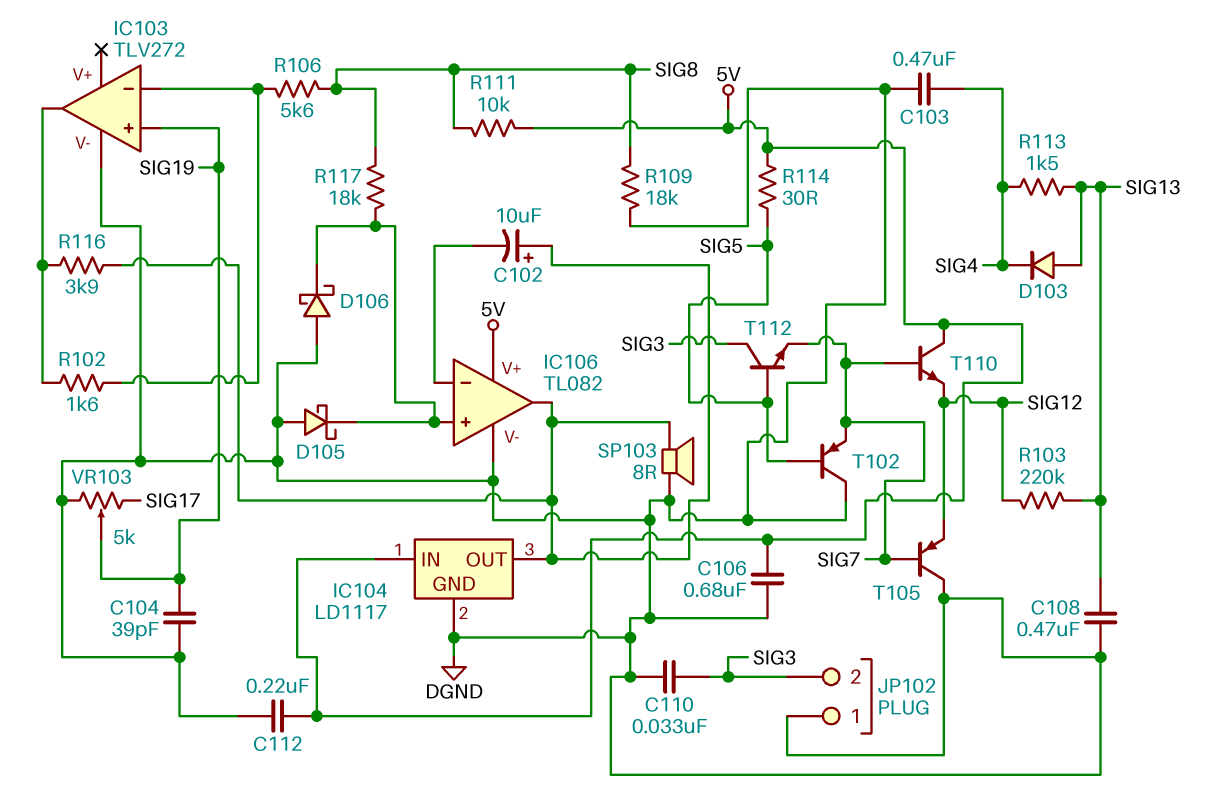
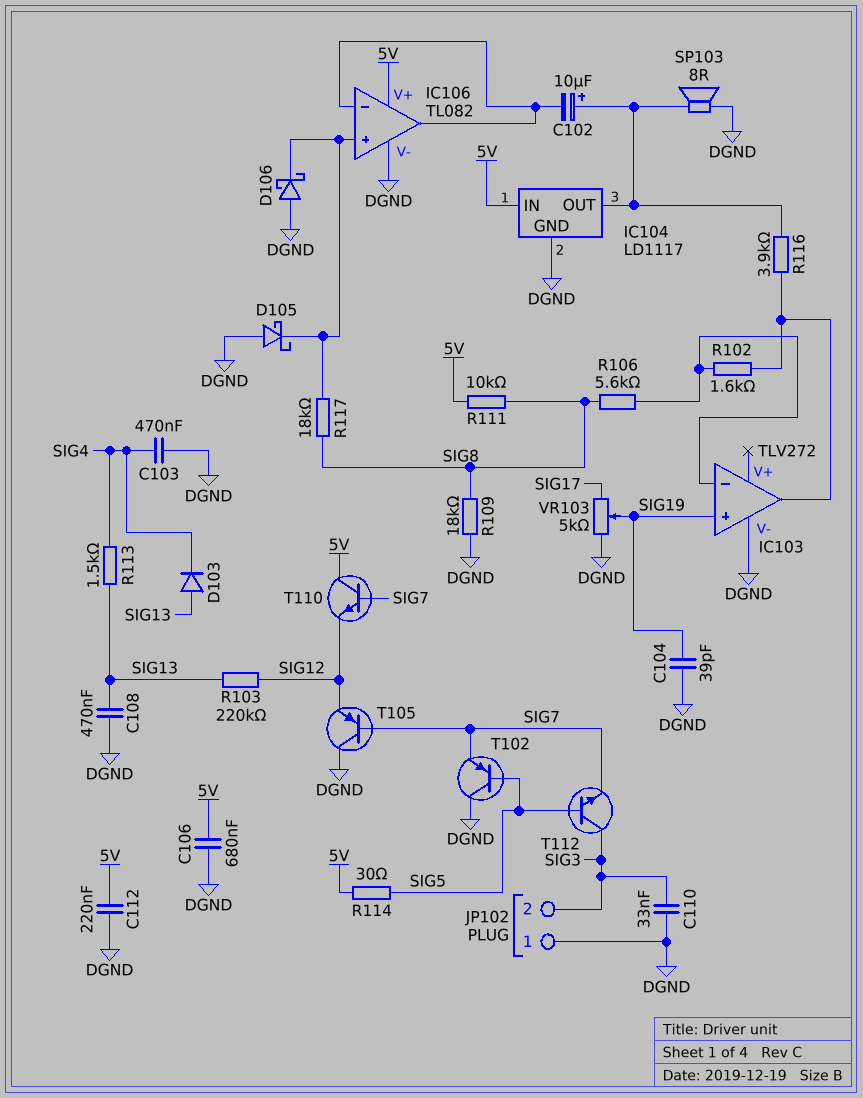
IC106 pin out: IC104/OUT -> IC106/in-

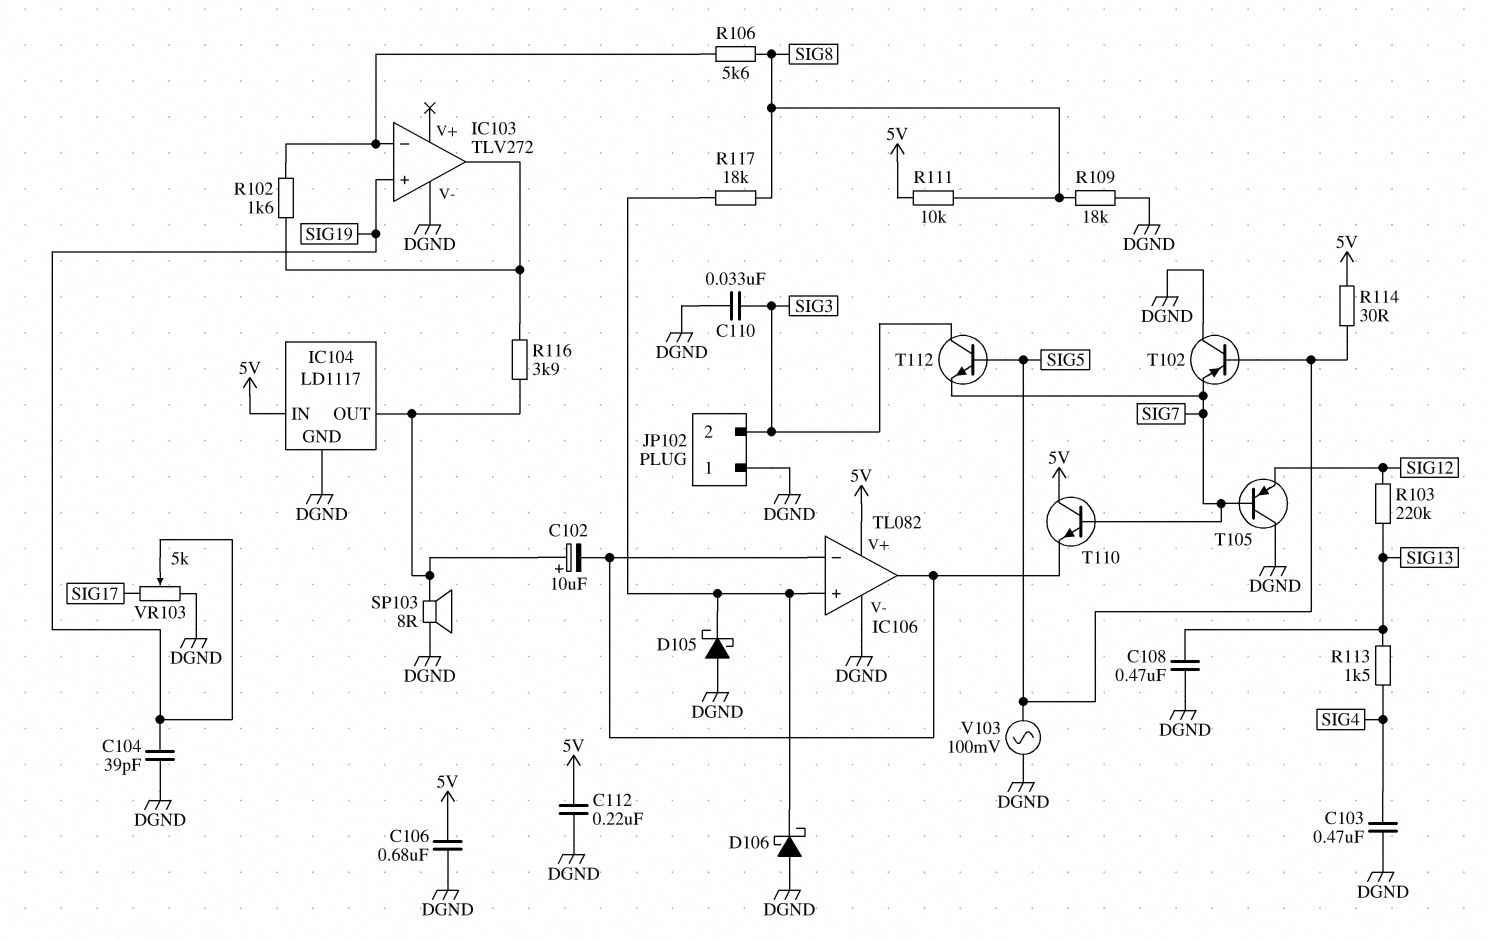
D103: diode (A SIG13, K SIG4) -> none
T110: NPN (B SIG7, C 5V, E SIG12) -> NPN (B SIG7, C 5V, E IC106/in-)
V103: none -> AC 100mV (DGND, SIG5)

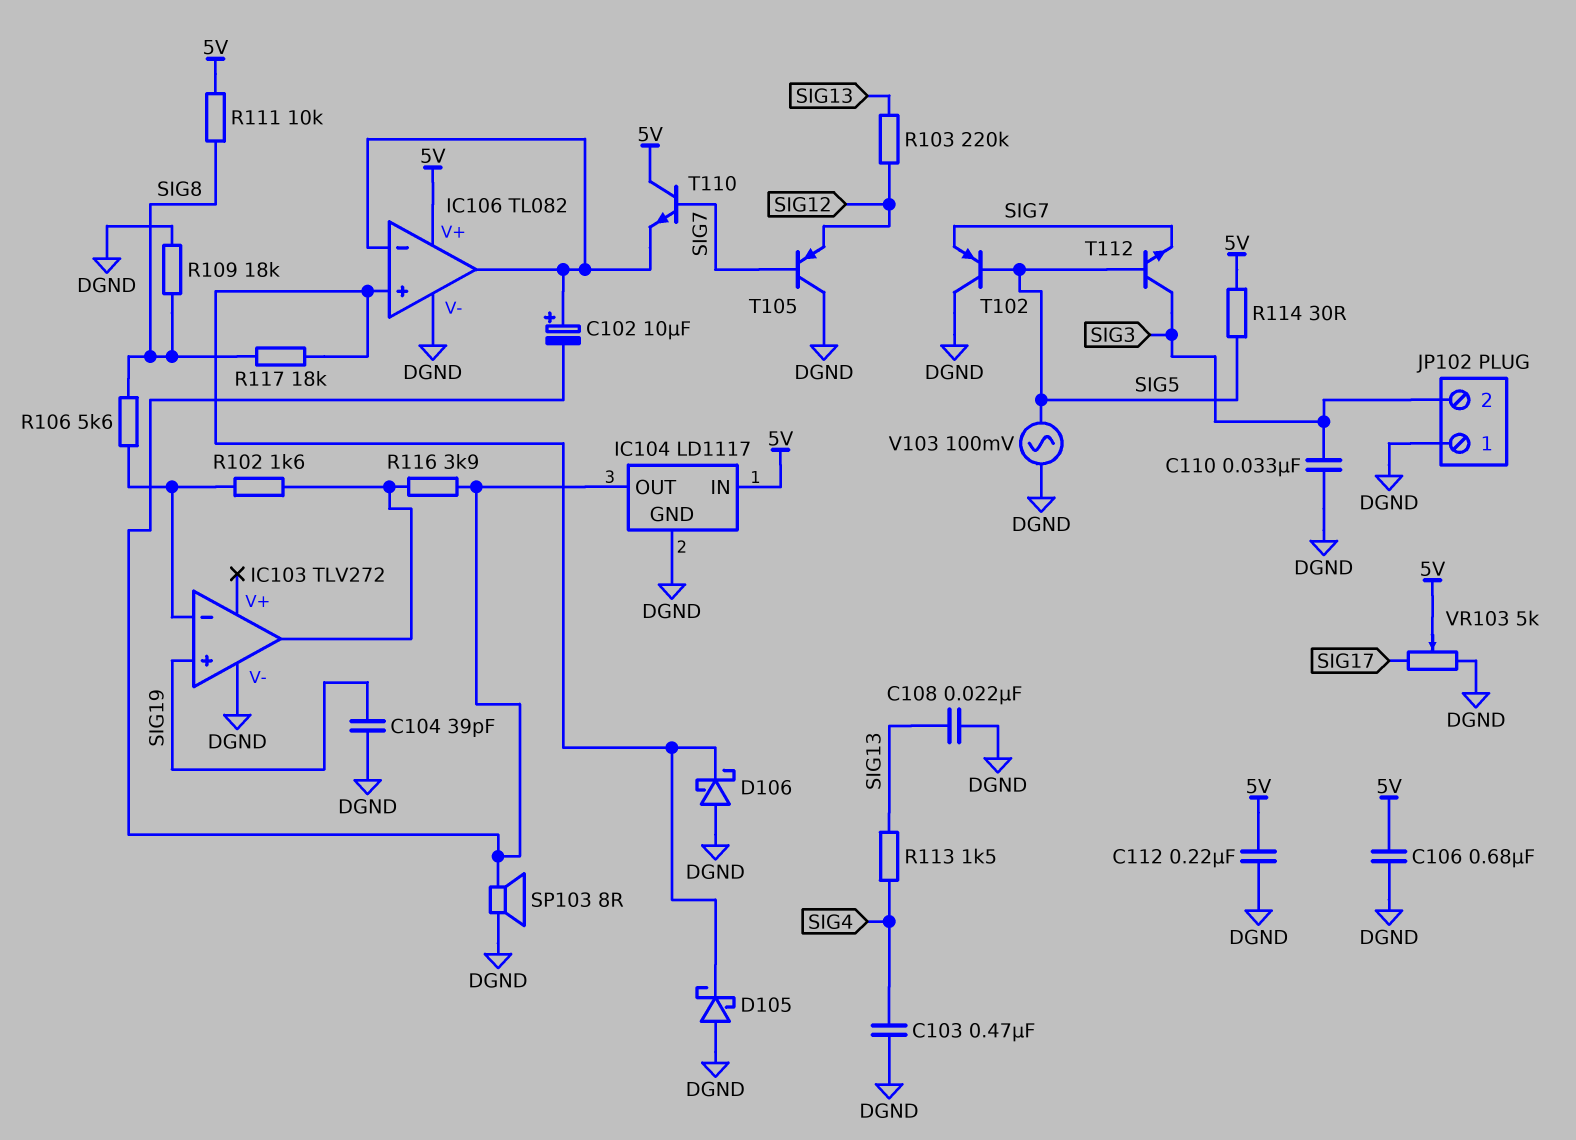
C102: 10uF (plus IC104/OUT, minus IC106/in-) -> 10uF (plus IC106/in-, minus IC104/OUT)
C108: 470nF (DGND, SIG13) -> 22nF (DGND, SIG13)
VR103: 5k (DGND, SIG17, wiper SIG19) -> 5k (DGND, SIG17, wiper 5V)

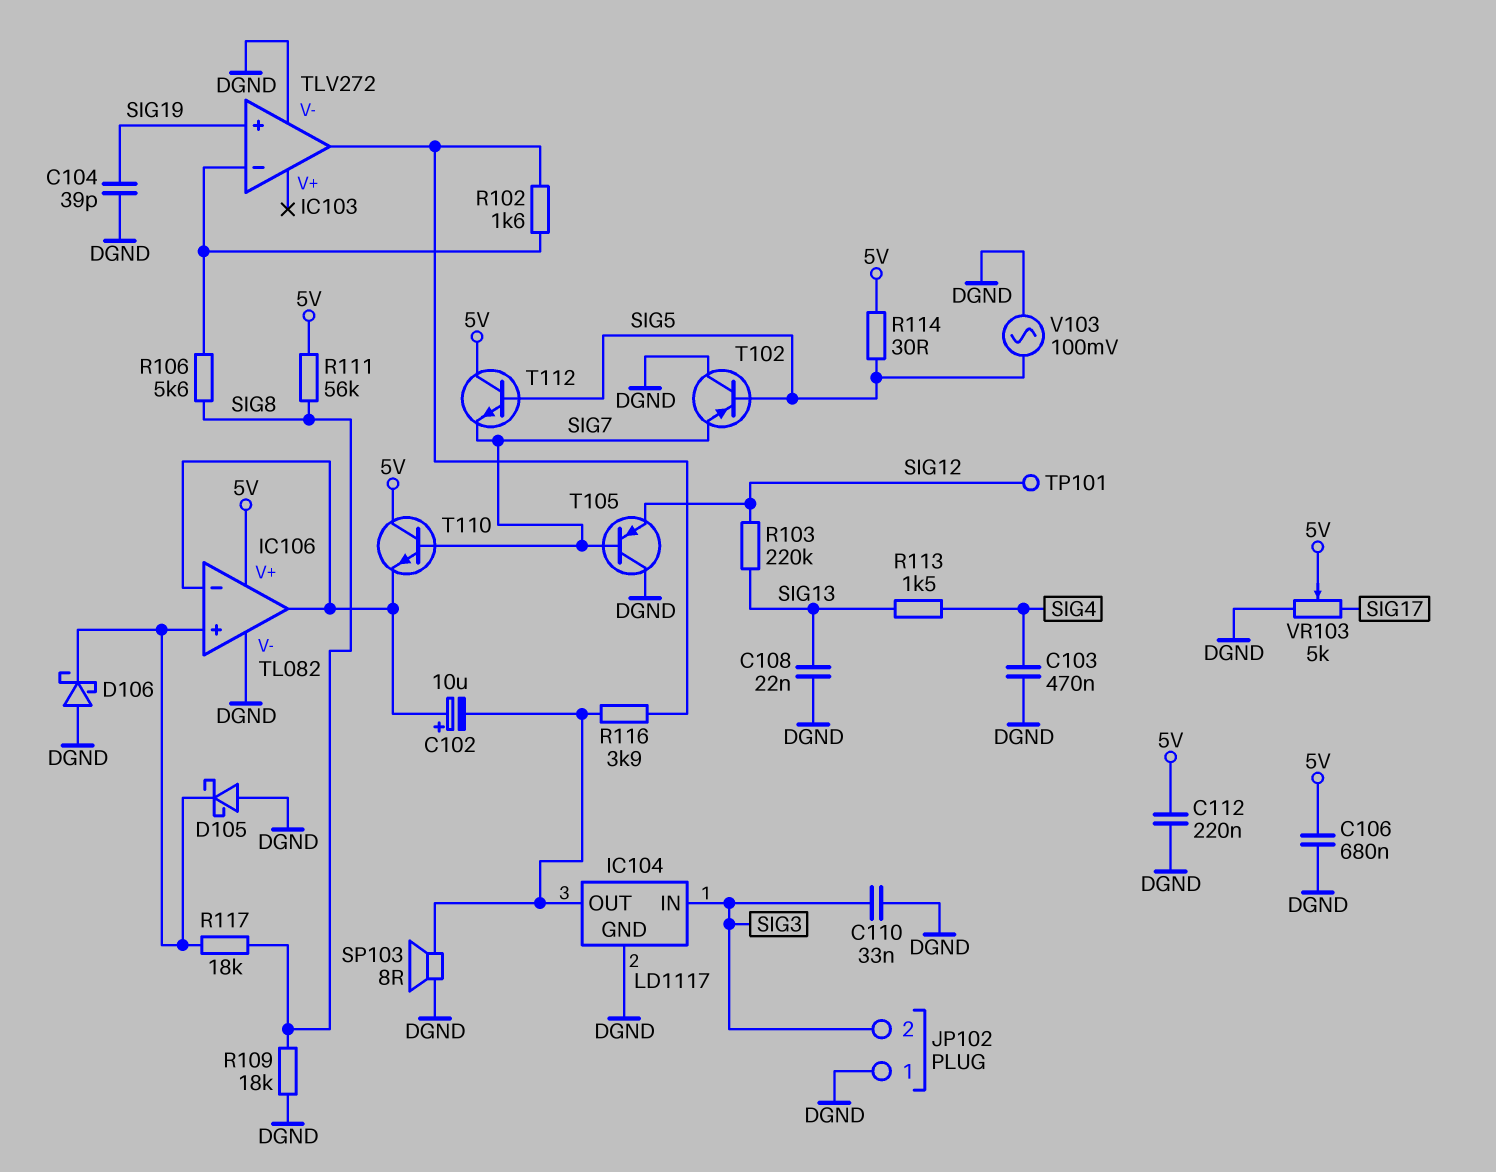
IC104 pin IN: 5V -> SIG3
R111: 10k (5V, SIG8) -> 56k (5V, SIG8)
T112: NPN (B SIG5, C SIG3, E SIG7) -> NPN (B SIG5, C 5V, E SIG7)
TP101: none -> test point (SIG12)

